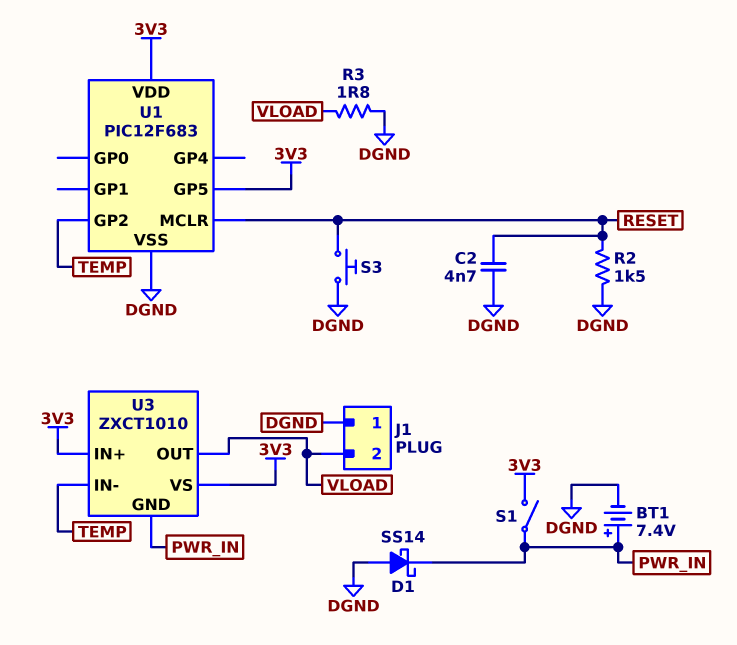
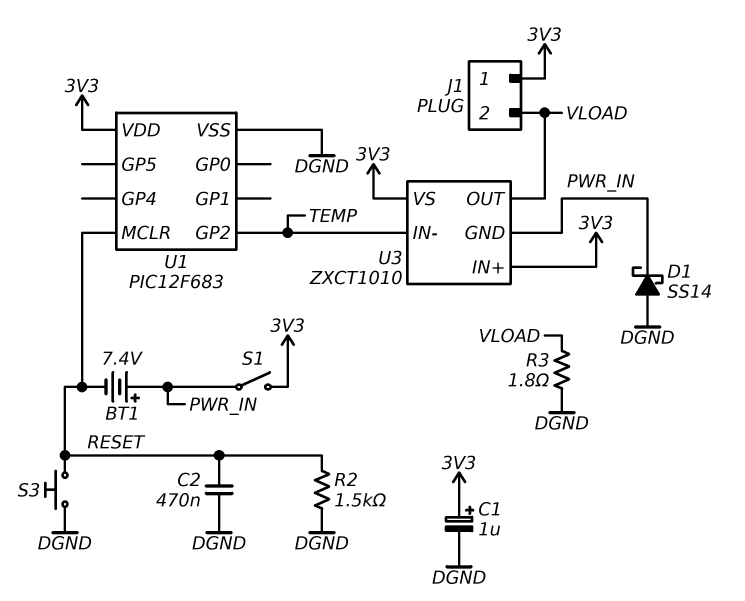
BT1: 7.4V (plus PWR_IN, minus DGND) -> 7.4V (plus PWR_IN, minus RESET)
C1: none -> 1uF (plus 3V3, minus DGND)
C2: 4.7nF (DGND, RESET) -> 470nF (DGND, RESET)
J1 pin 1: DGND -> 3V3
U1 pin GP5: 3V3 -> none

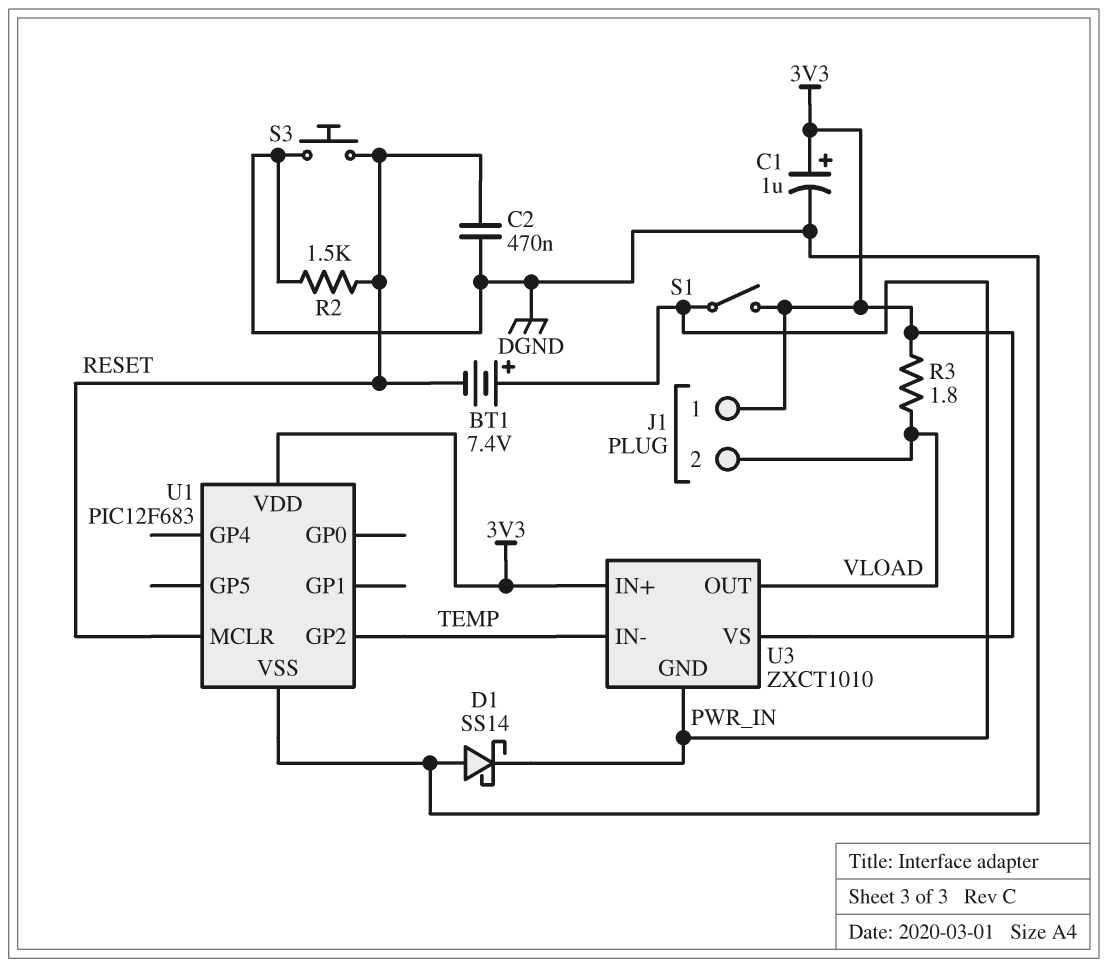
R3: 1.8 (DGND, VLOAD) -> 1.8 (3V3, VLOAD)

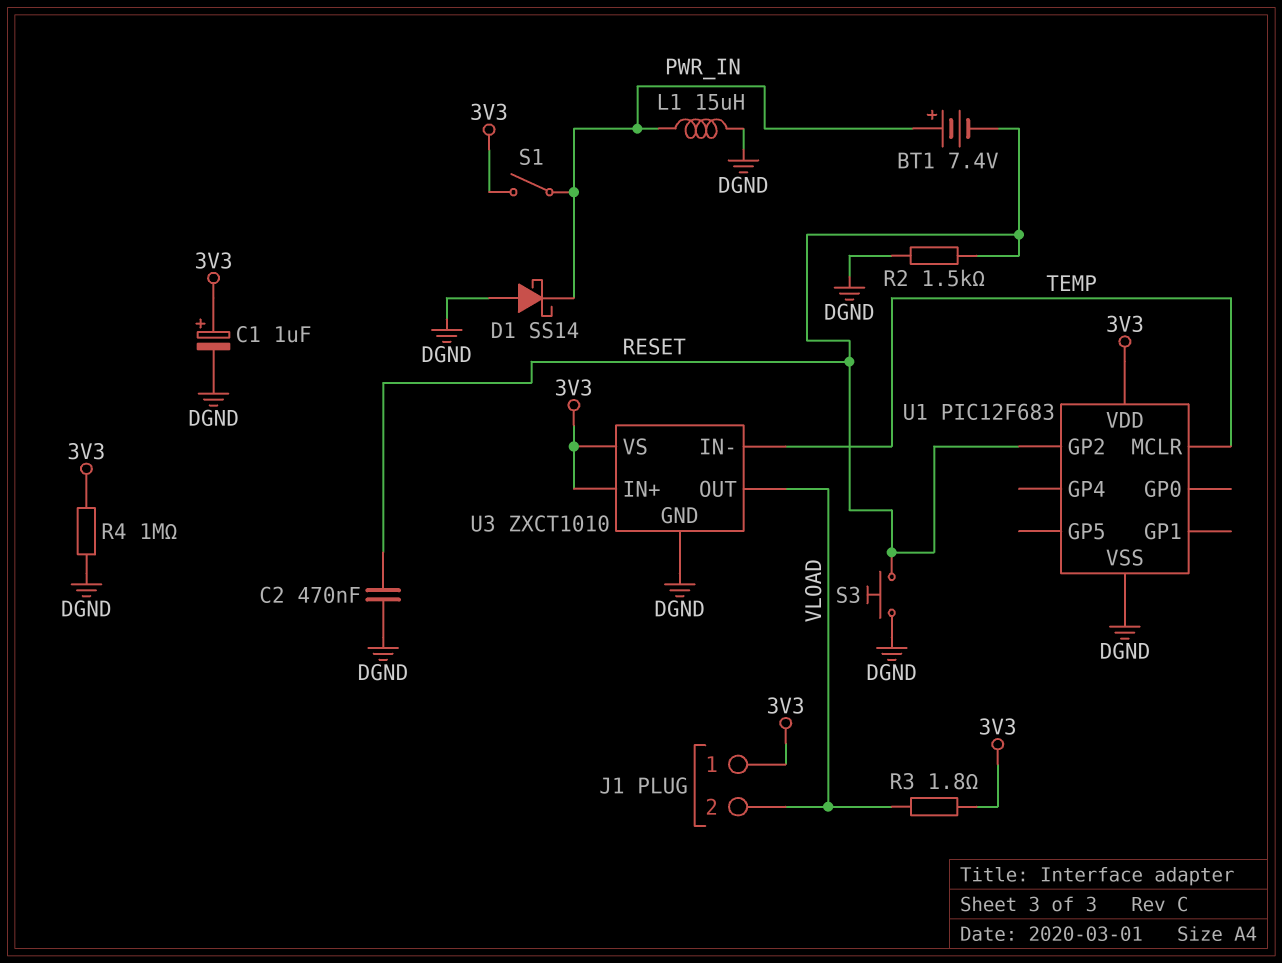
L1: none -> 15uH (DGND, PWR_IN)
R4: none -> 1M (3V3, DGND)
U1 pin GP2: TEMP -> RESET
U1 pin MCLR: RESET -> TEMP
U3 pin GND: PWR_IN -> DGND

